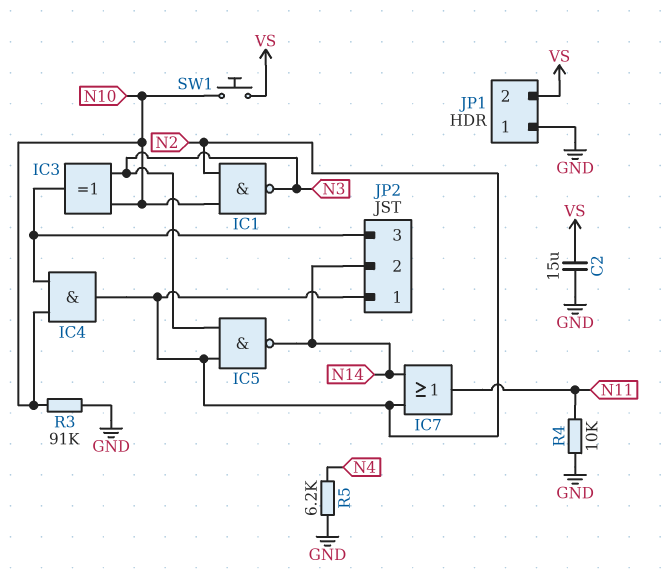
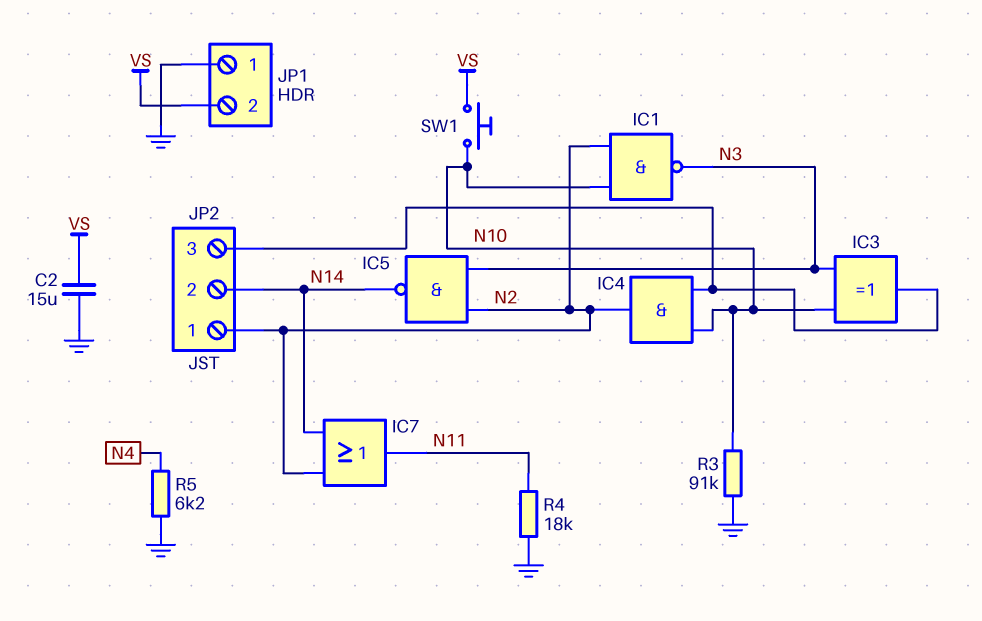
R4: 10k (GND, N11) -> 18k (GND, N11)

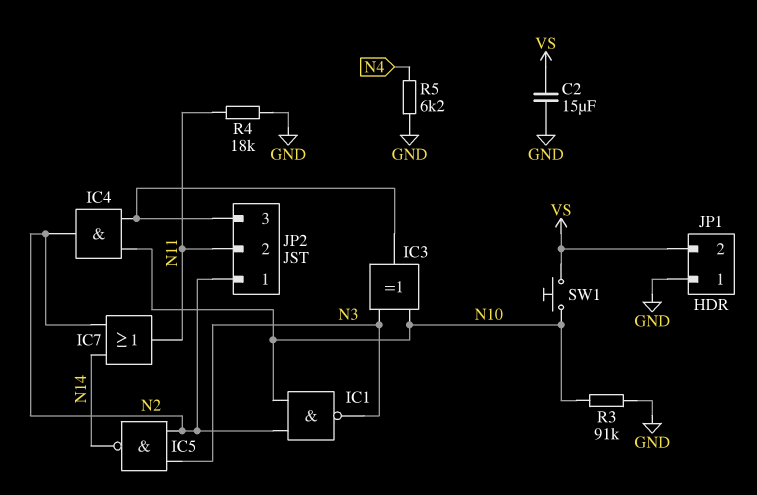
JP2 pin 2: N14 -> N11

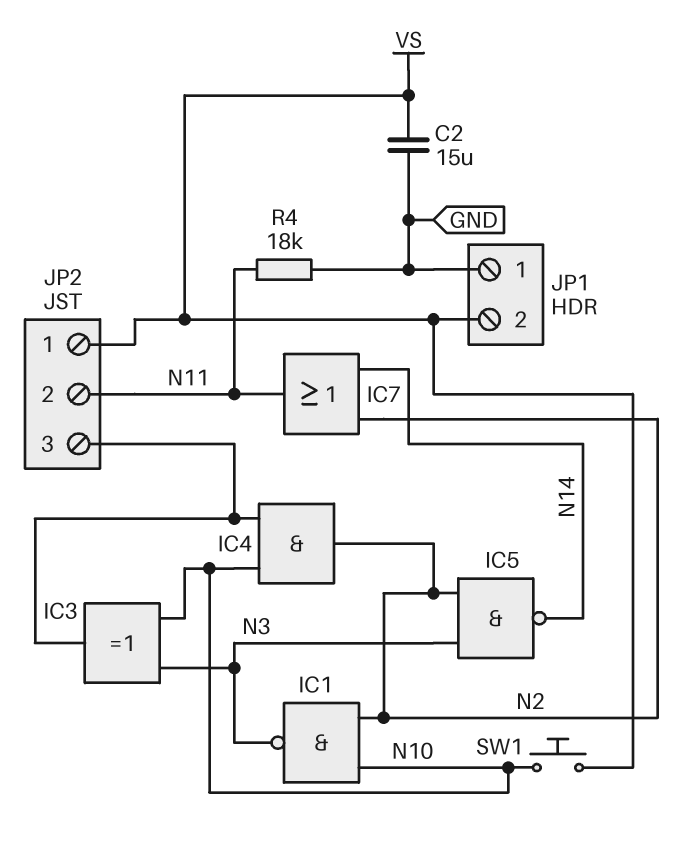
JP2 pin 1: N2 -> VS
R3: 91k (GND, N10) -> none
R5: 6.2k (GND, N4) -> none

